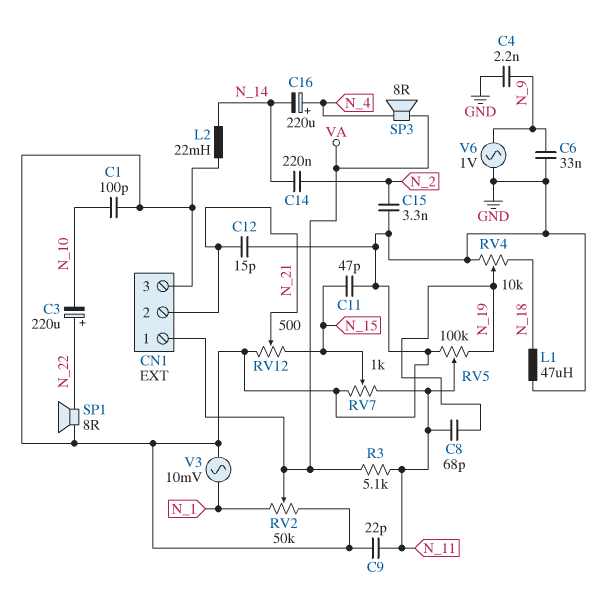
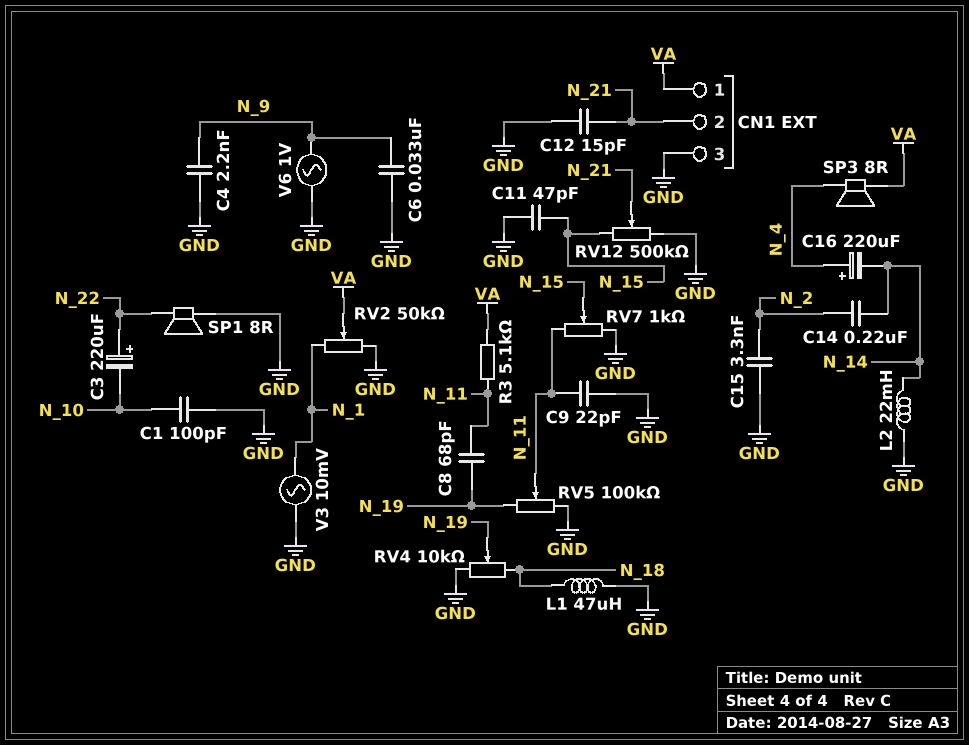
RV12: 500 (GND, N_15, wiper N_21) -> 500k (GND, N_15, wiper N_21)

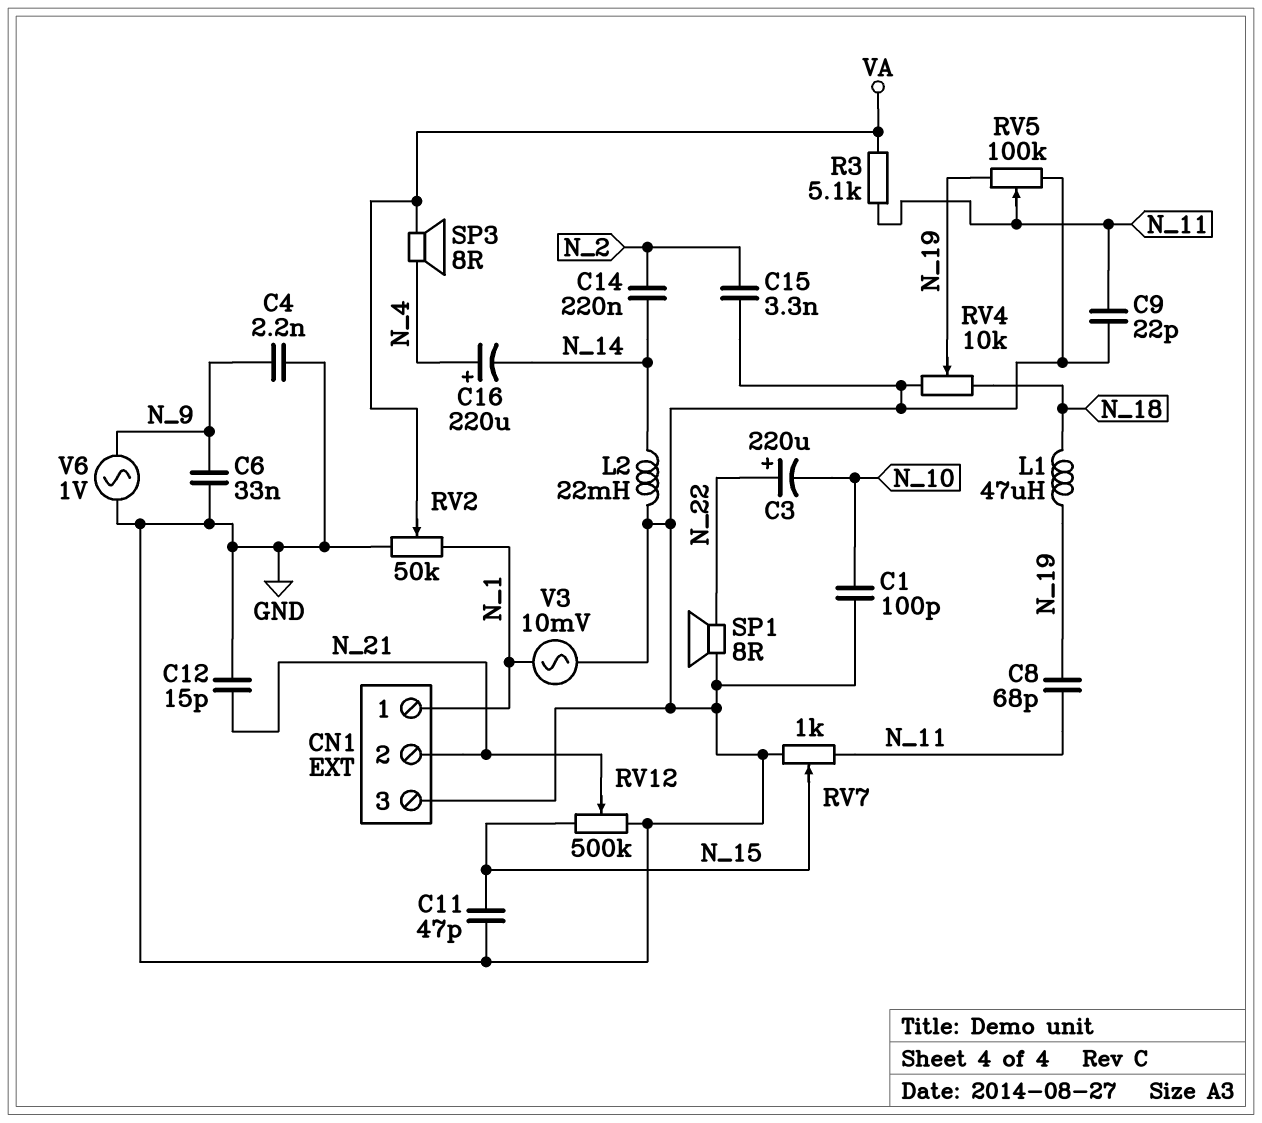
CN1 pin 1: VA -> N_1
L1: 47uH (GND, N_18) -> 47uH (N_18, N_19)

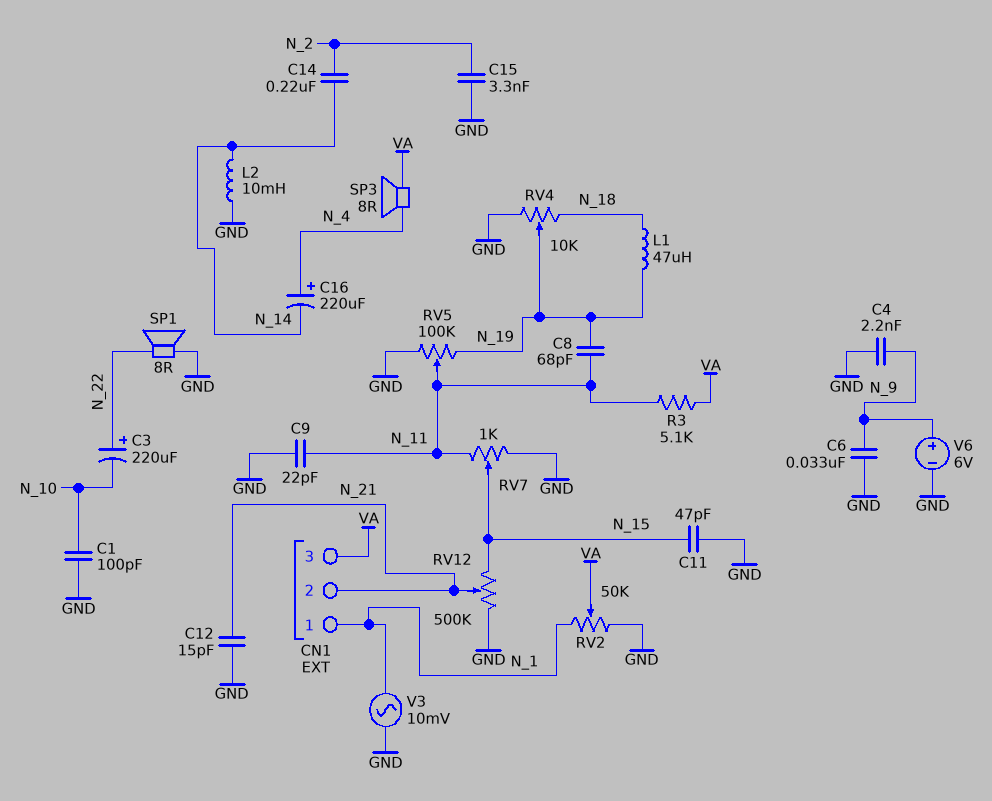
CN1 pin 3: GND -> VA
L2: 22mH (GND, N_14) -> 10mH (GND, N_14)
V6: AC 1V (GND, N_9) -> 6V (plus N_9, minus GND)

